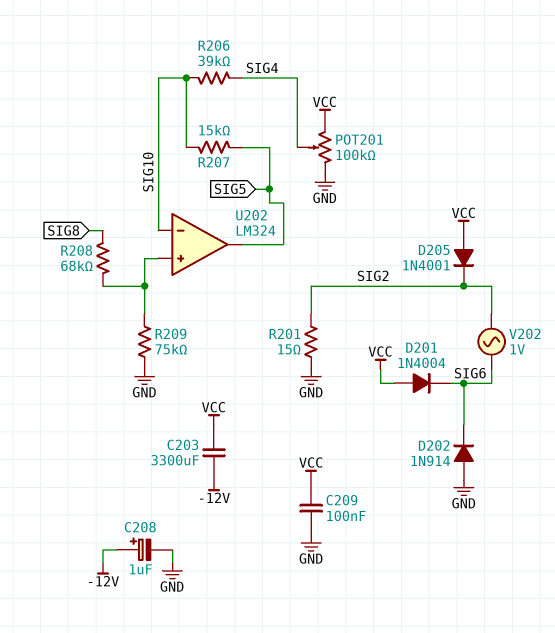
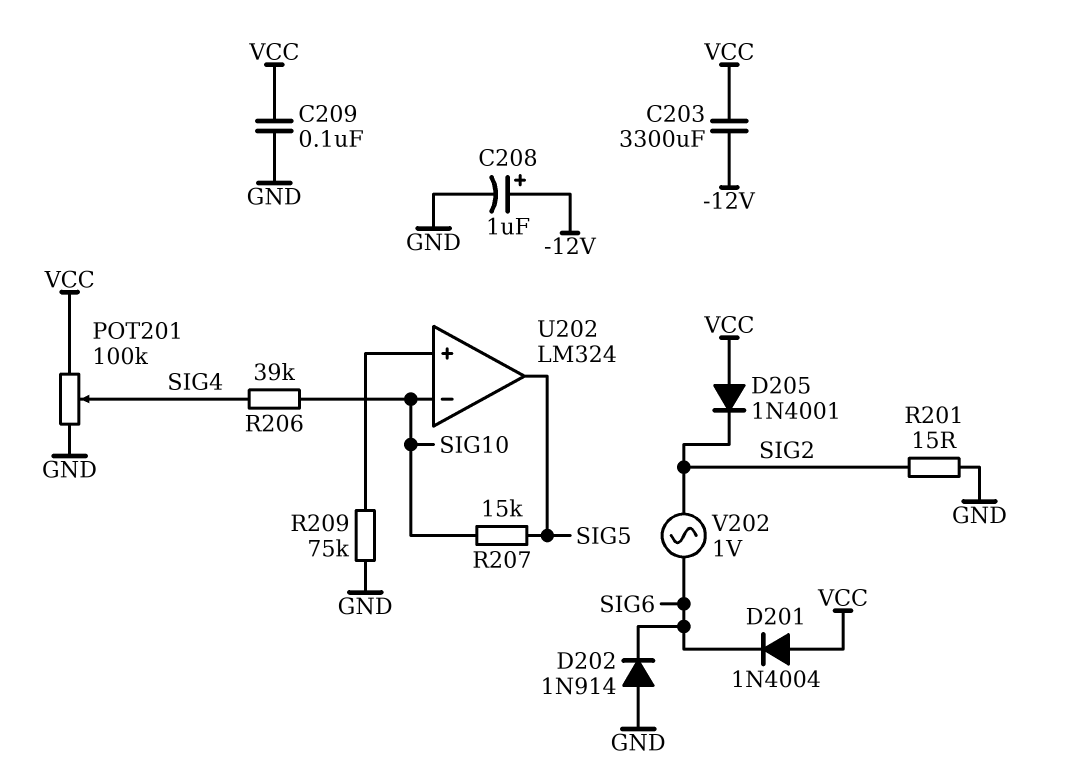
R208: 68k (SIG8, U202/in+) -> none

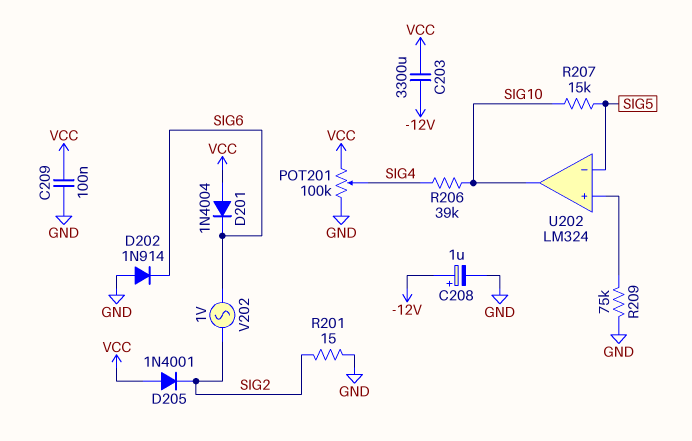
U202 pin in-: SIG10 -> SIG5
U202 pin out: SIG5 -> SIG10

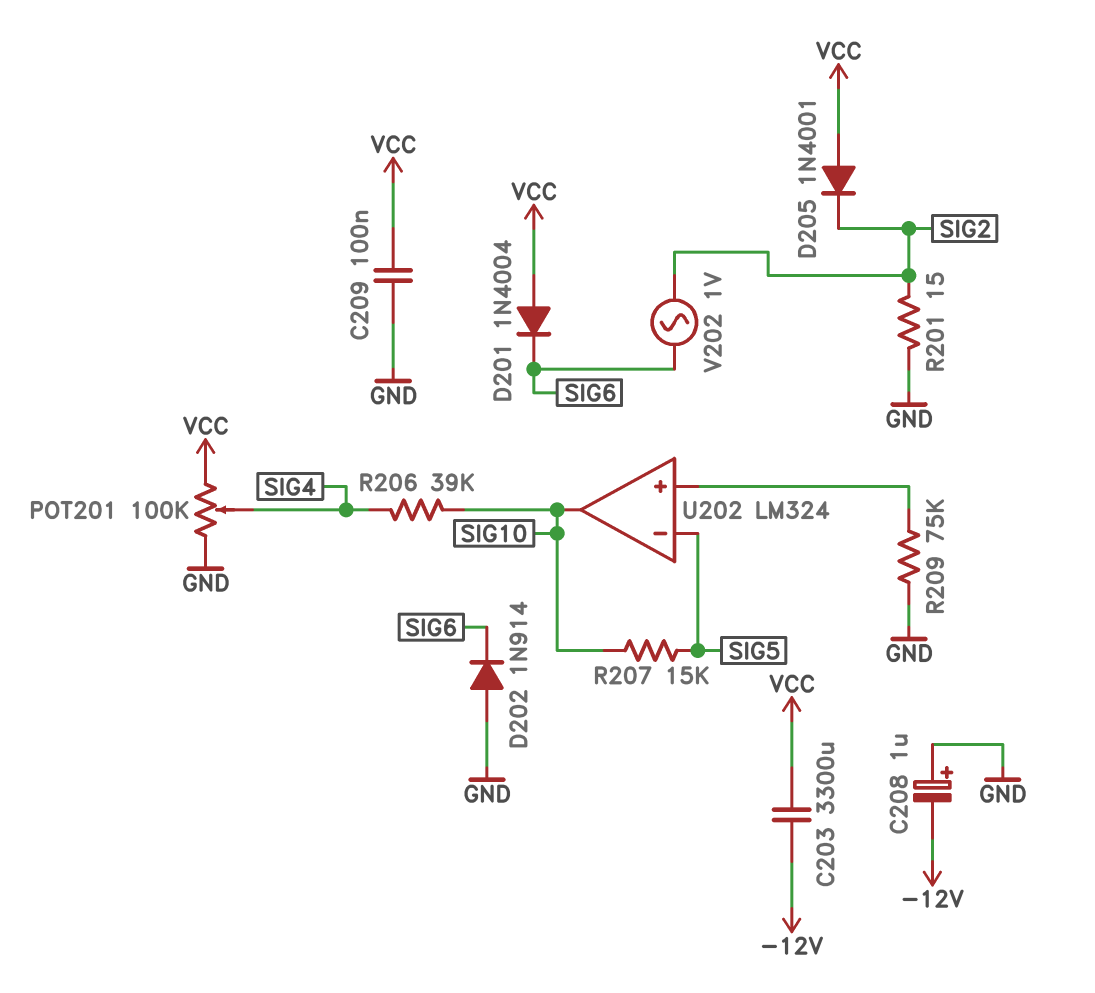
C208: 1uF (plus -12V, minus GND) -> 1uF (plus GND, minus -12V)

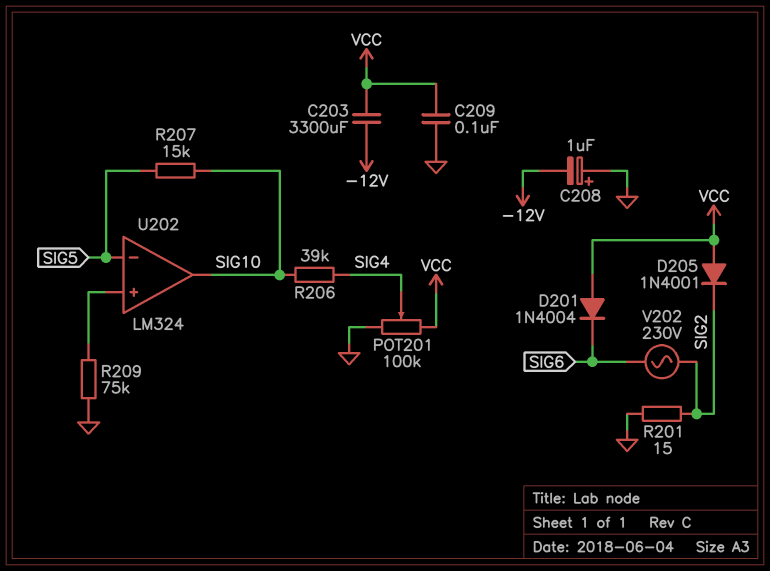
D202: diode 1N914 (A GND, K SIG6) -> none
V202: AC 1V (SIG2, SIG6) -> AC 230V (SIG2, SIG6)

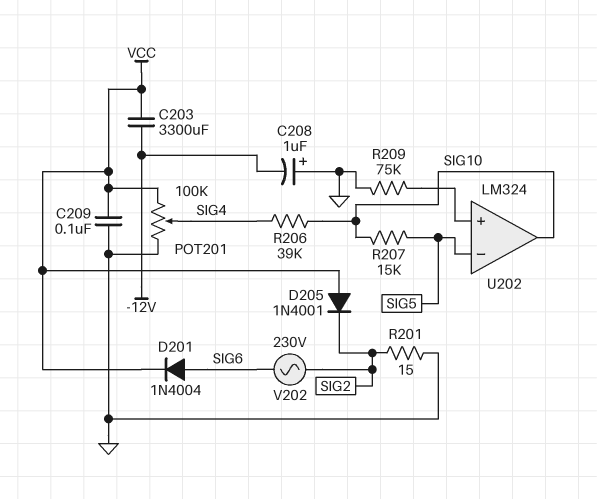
D201: diode 1N4004 (A VCC, K SIG6) -> diode 1N4004 (A SIG6, K VCC)

